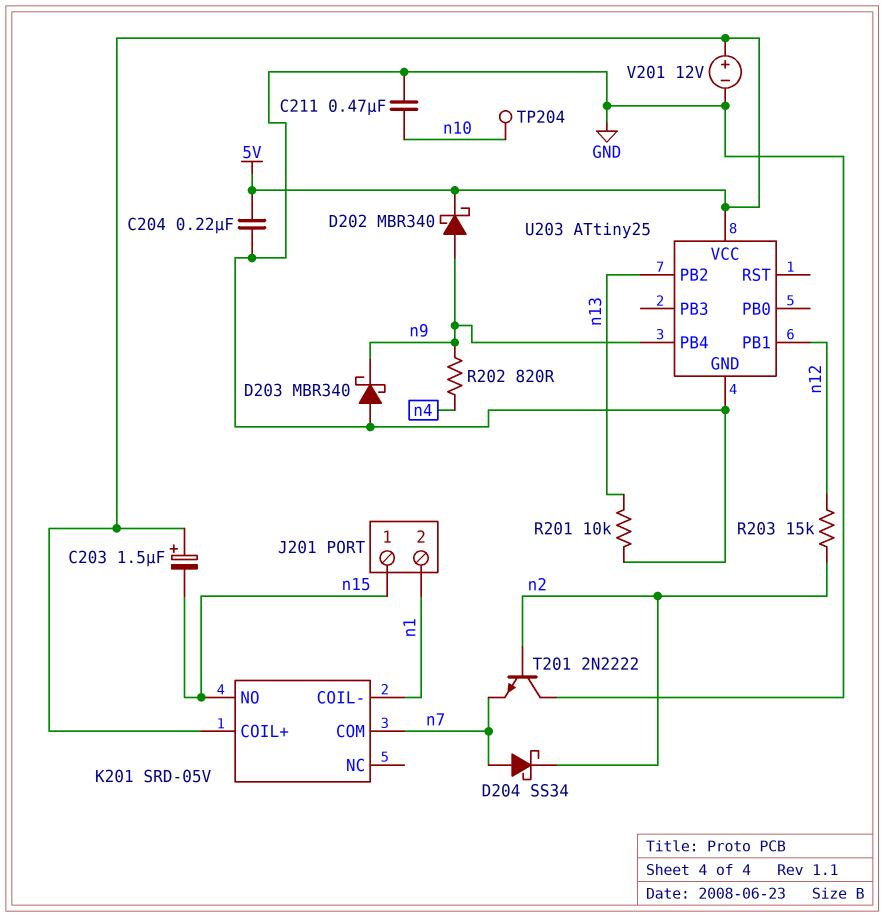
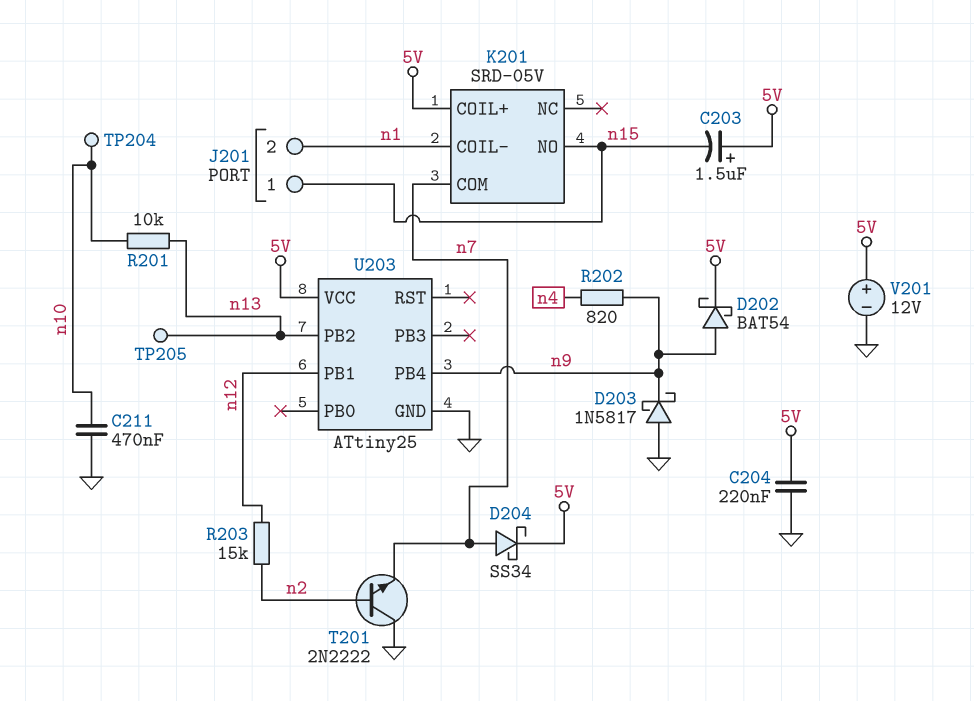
D202: schottky MBR340 (A n9, K 5V) -> schottky BAT54 (A n9, K 5V)
D203: schottky MBR340 (A GND, K n9) -> schottky 1N5817 (A GND, K n9)
D204: schottky SS34 (A n7, K n2) -> schottky SS34 (A n7, K 5V)
R201: 10k (GND, n13) -> 10k (n10, n13)
TP205: none -> test point (n13)

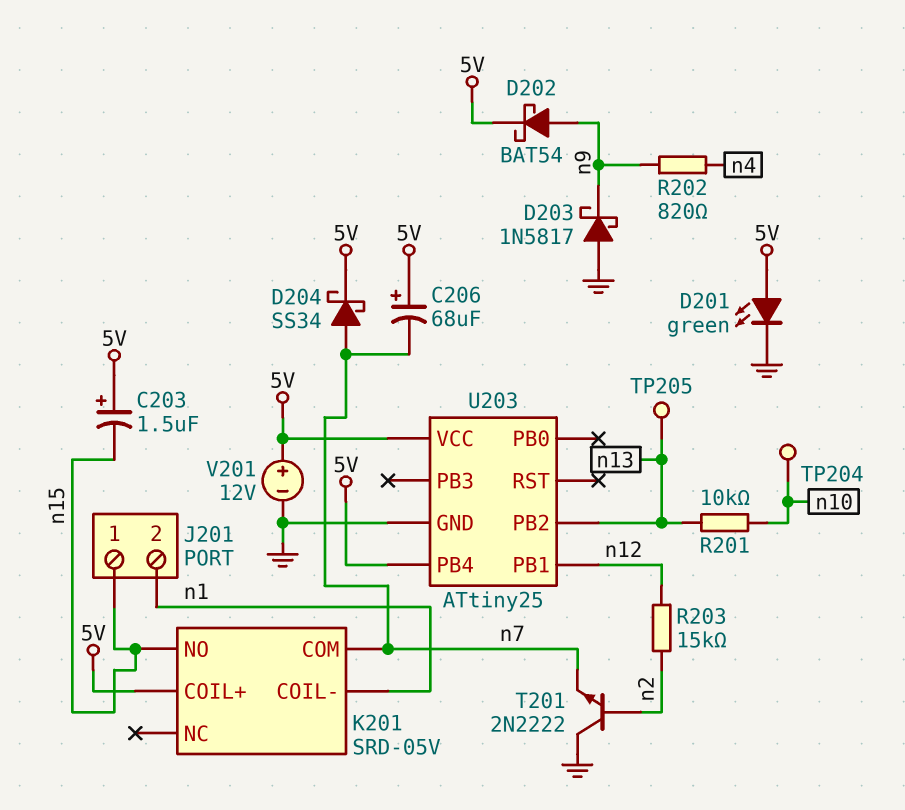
C204: 220nF (5V, GND) -> none
C206: none -> 68uF (plus 5V, minus n7)
C211: 470nF (GND, n10) -> none
D201: none -> LED green (A 5V, K GND)
U203 pin PB4: n9 -> 5V

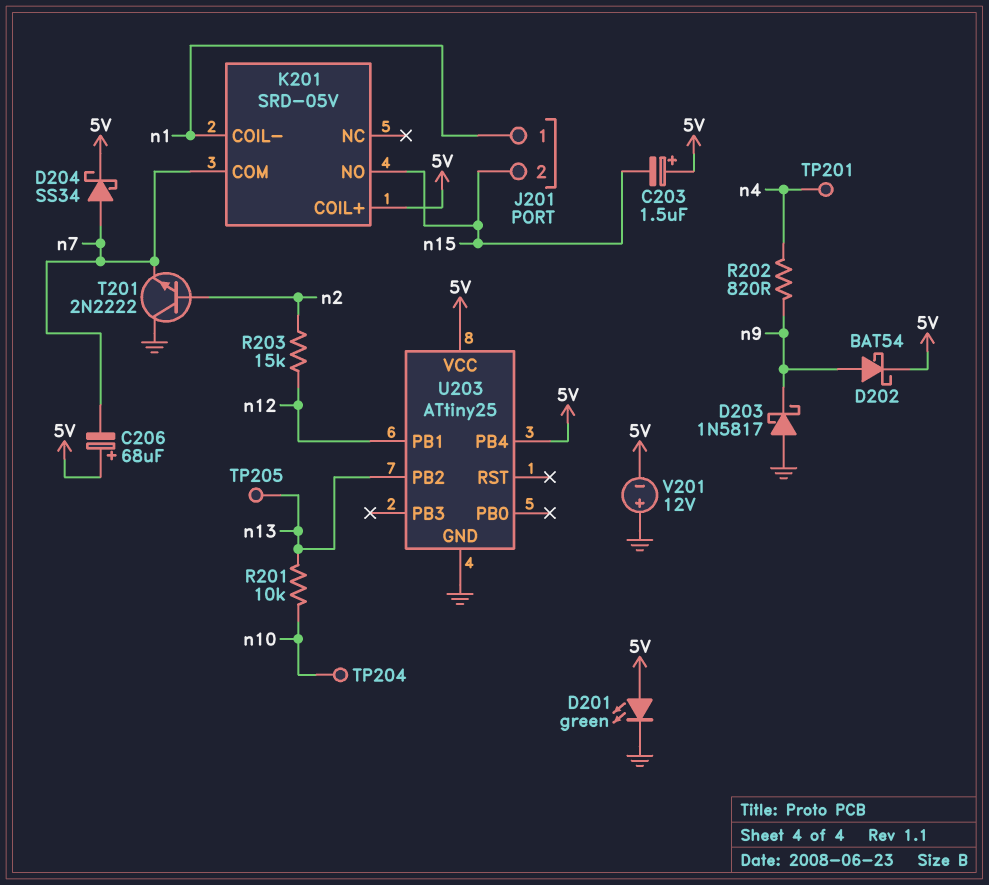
J201 pin 1: n15 -> n1
J201 pin 2: n1 -> n15
TP201: none -> test point (n4)
V201: 12V (plus 5V, minus GND) -> 12V (plus GND, minus 5V)

